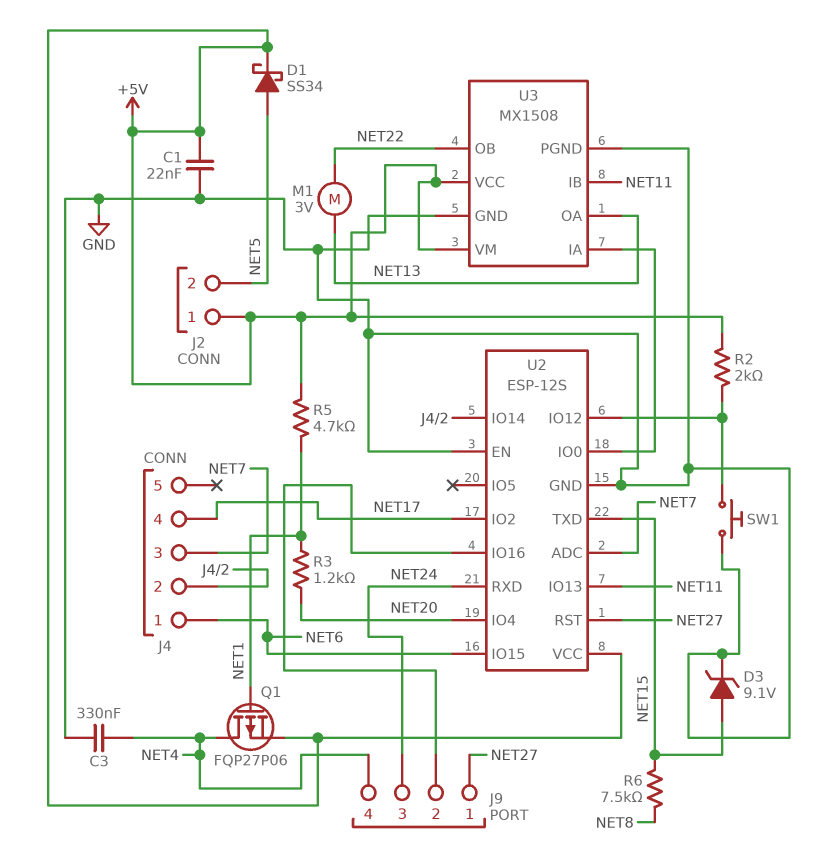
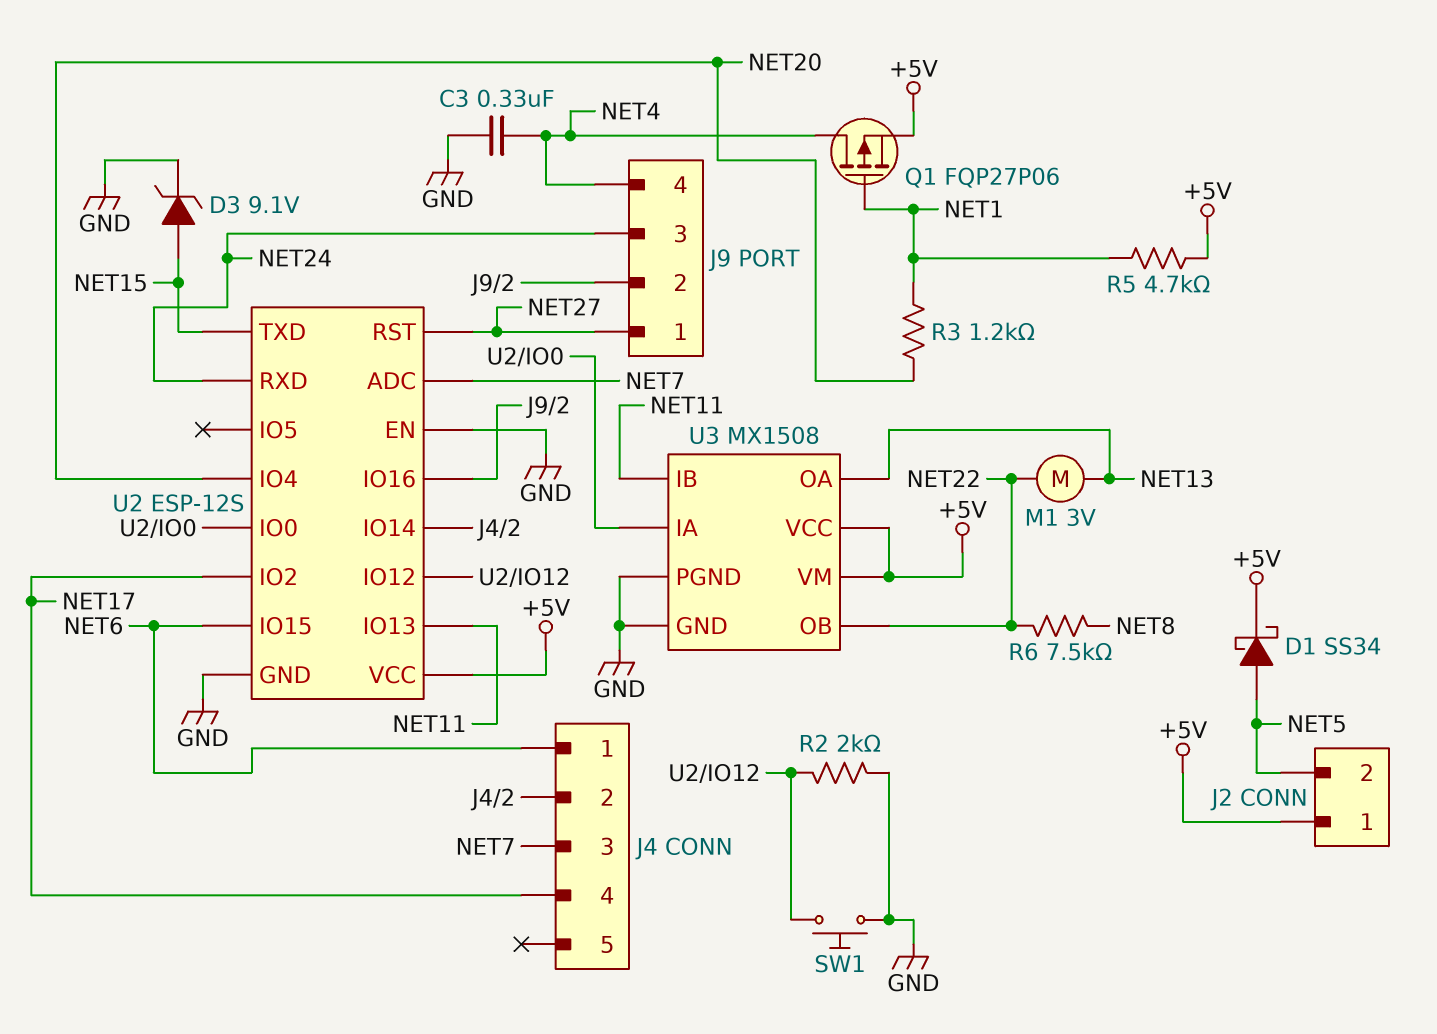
C1: 22nF (+5V, GND) -> none
R2: 2k (+5V, U2/IO12) -> 2k (GND, U2/IO12)
R6: 7.5k (NET8, NET15) -> 7.5k (NET8, NET22)

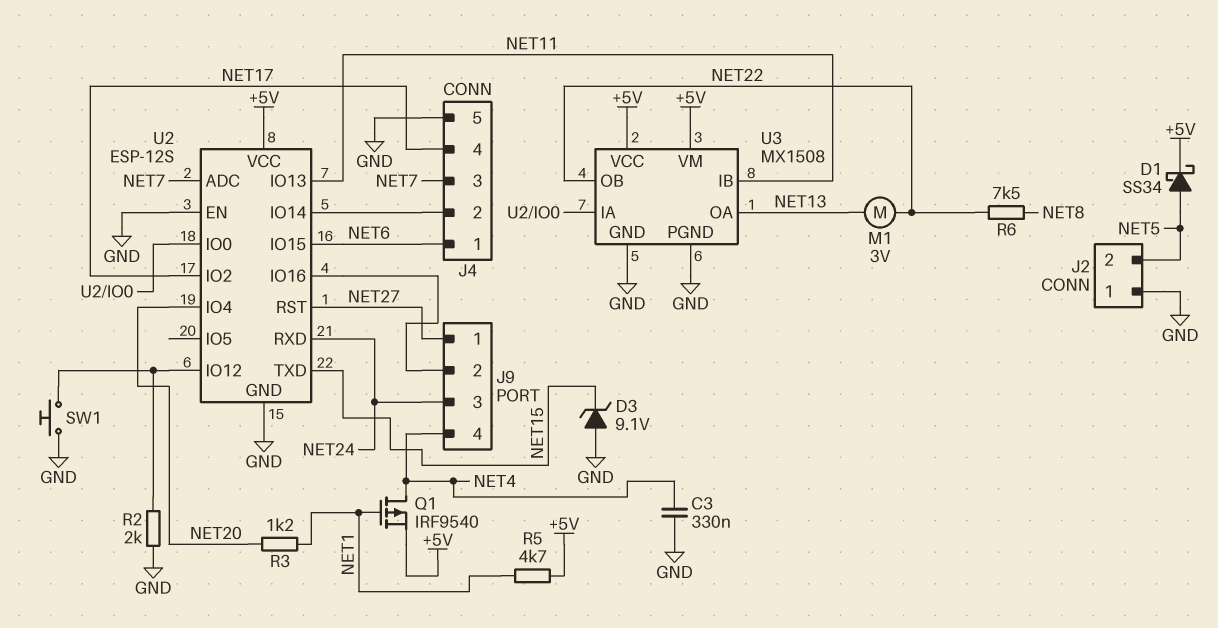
D3: zener 9.1V (A NET15, K GND) -> zener 9.1V (A GND, K NET15)
J2 pin 1: +5V -> GND
J4 pin 5: none -> GND
Q1: PMOS FQP27P06 (G NET1, D NET4, S +5V) -> PMOS IRF9540 (G NET1, D NET4, S +5V)

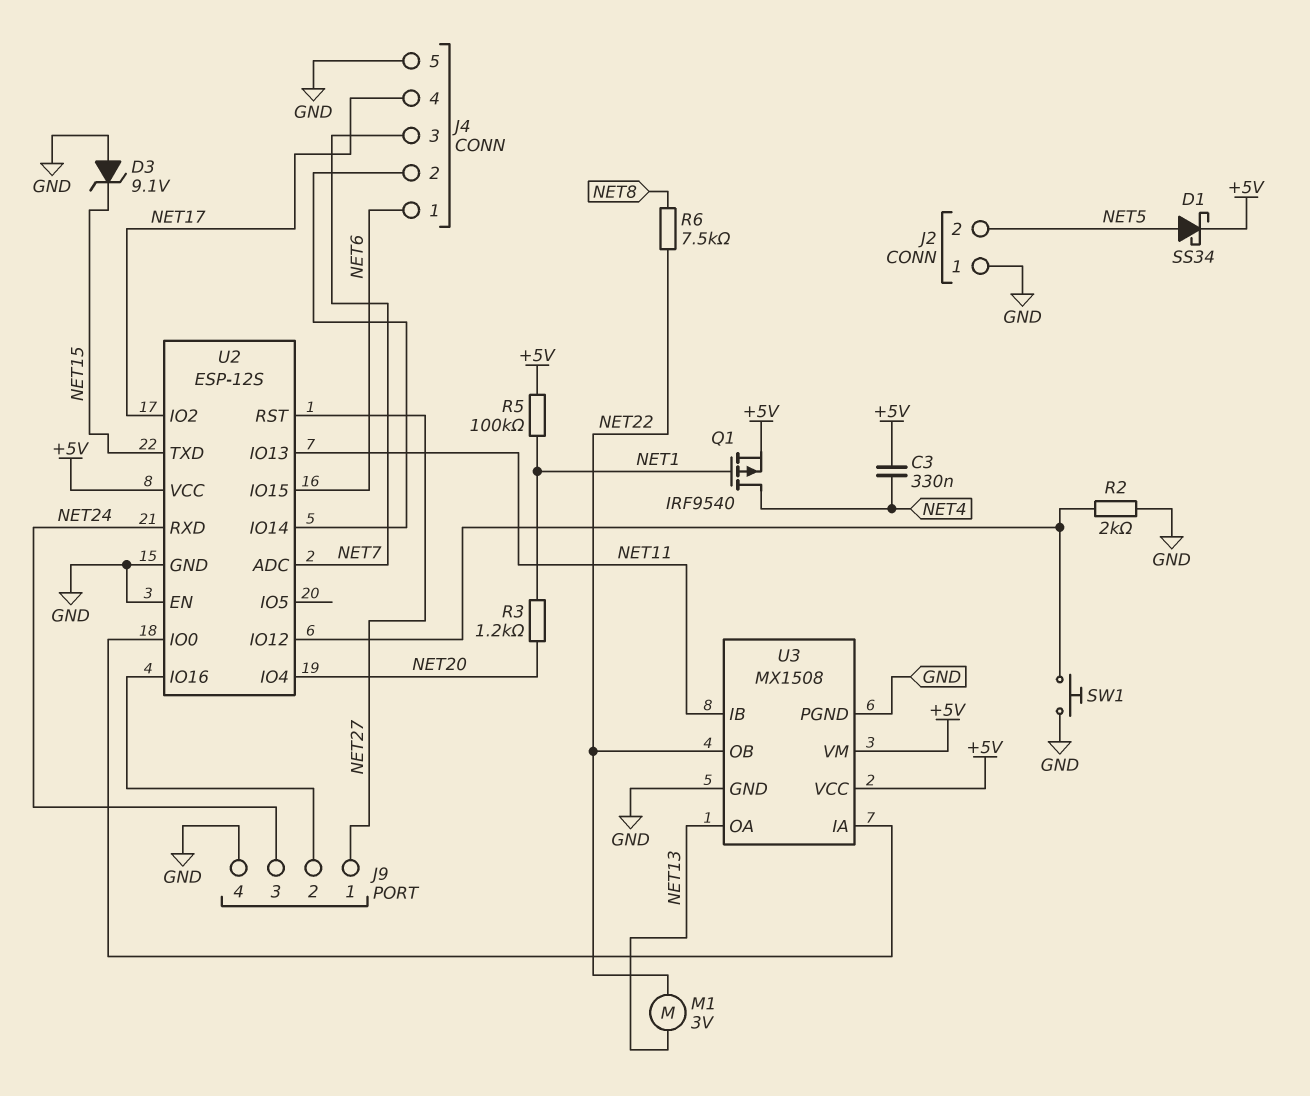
C3: 330nF (GND, NET4) -> 330nF (+5V, NET4)
J9 pin 4: NET4 -> GND
R5: 4.7k (+5V, NET1) -> 100k (+5V, NET1)

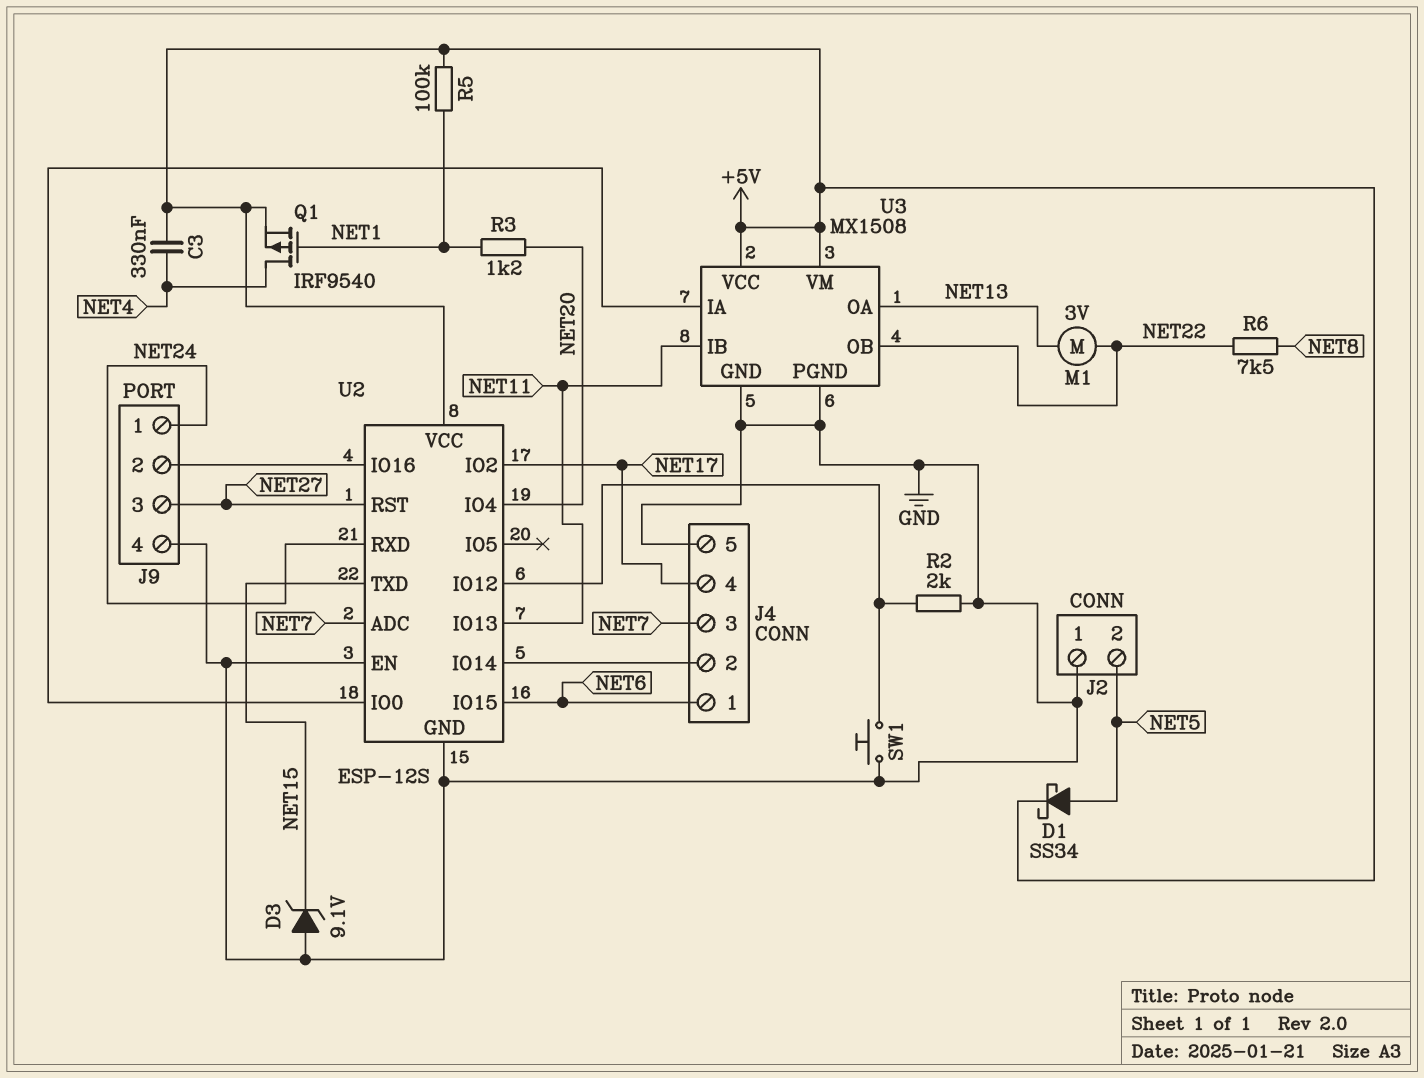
J9 pin 1: NET27 -> NET24
J9 pin 3: NET24 -> NET27

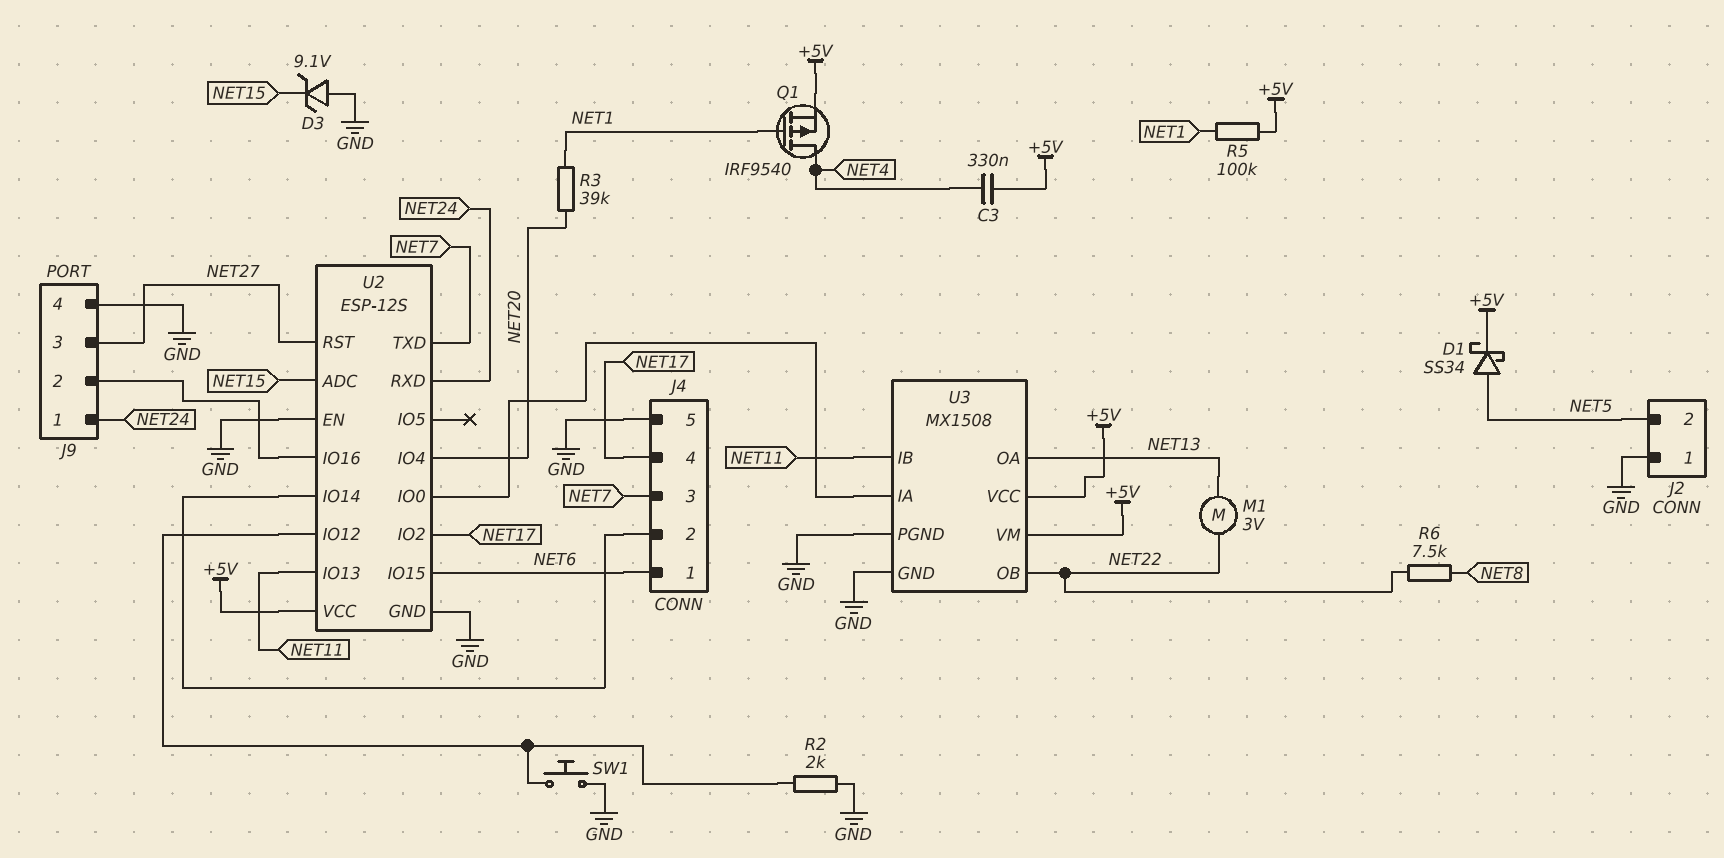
R3: 1.2k (NET1, NET20) -> 39k (NET1, NET20)
U2 pin ADC: NET7 -> NET15
U2 pin TXD: NET15 -> NET7

